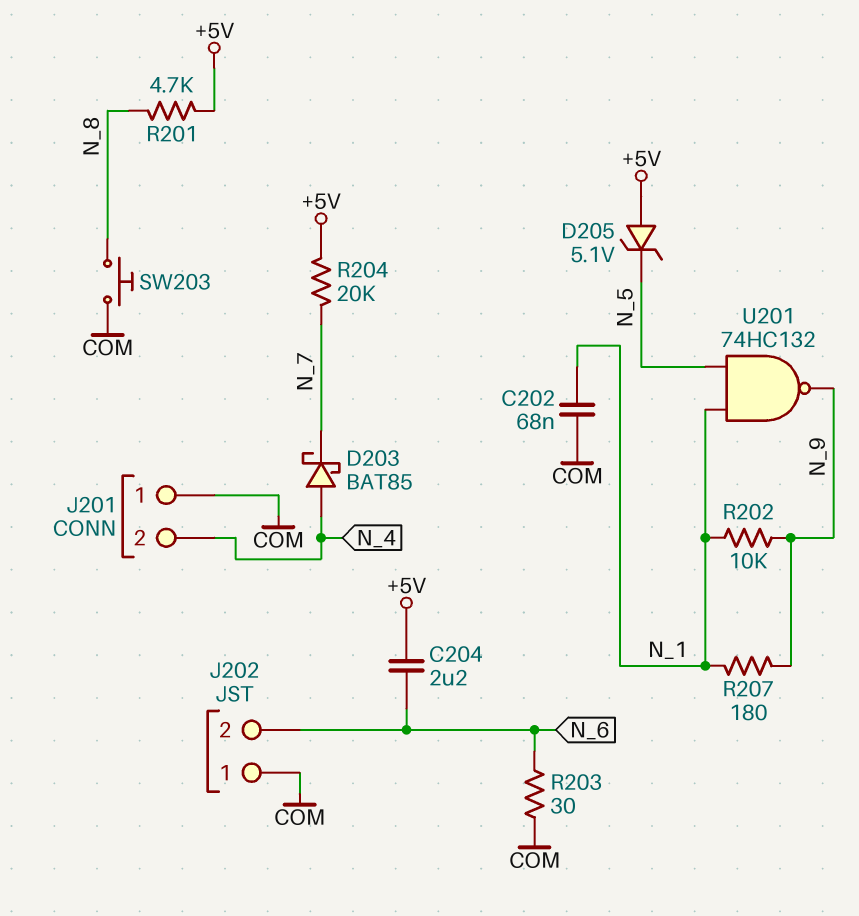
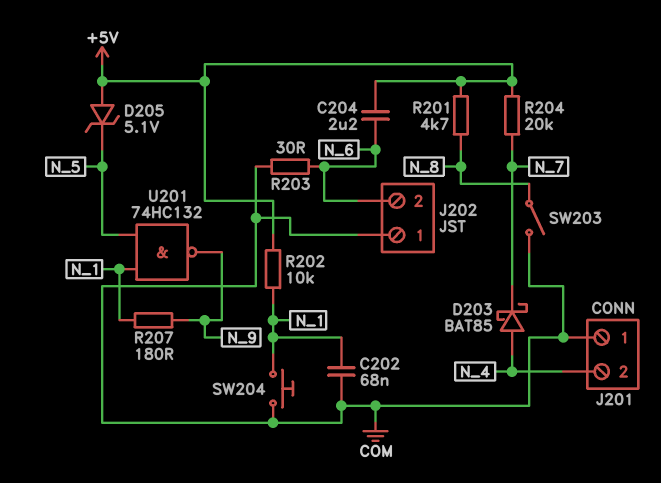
R202: 10k (N_1, N_9) -> 10k (+5V, N_1)
SW203: button (COM, N_8) -> switch (COM, N_8)
SW204: none -> button (COM, N_1)

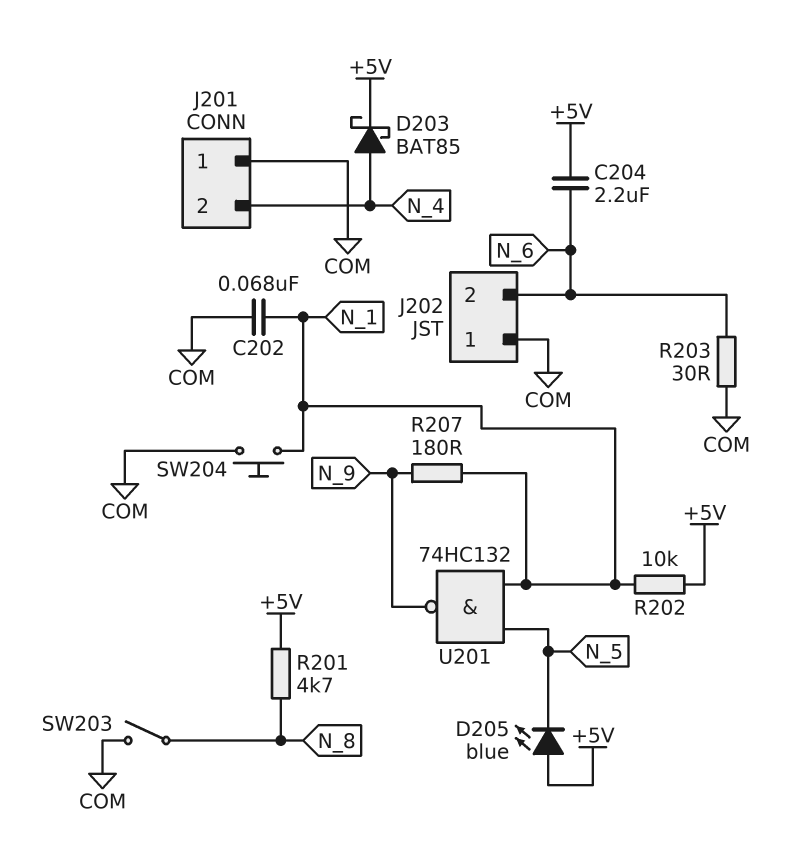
D203: schottky BAT85 (A N_4, K N_7) -> schottky BAT85 (A N_4, K +5V)
D205: zener 5.1V (A +5V, K N_5) -> LED blue (A +5V, K N_5)
R204: 20k (+5V, N_7) -> none

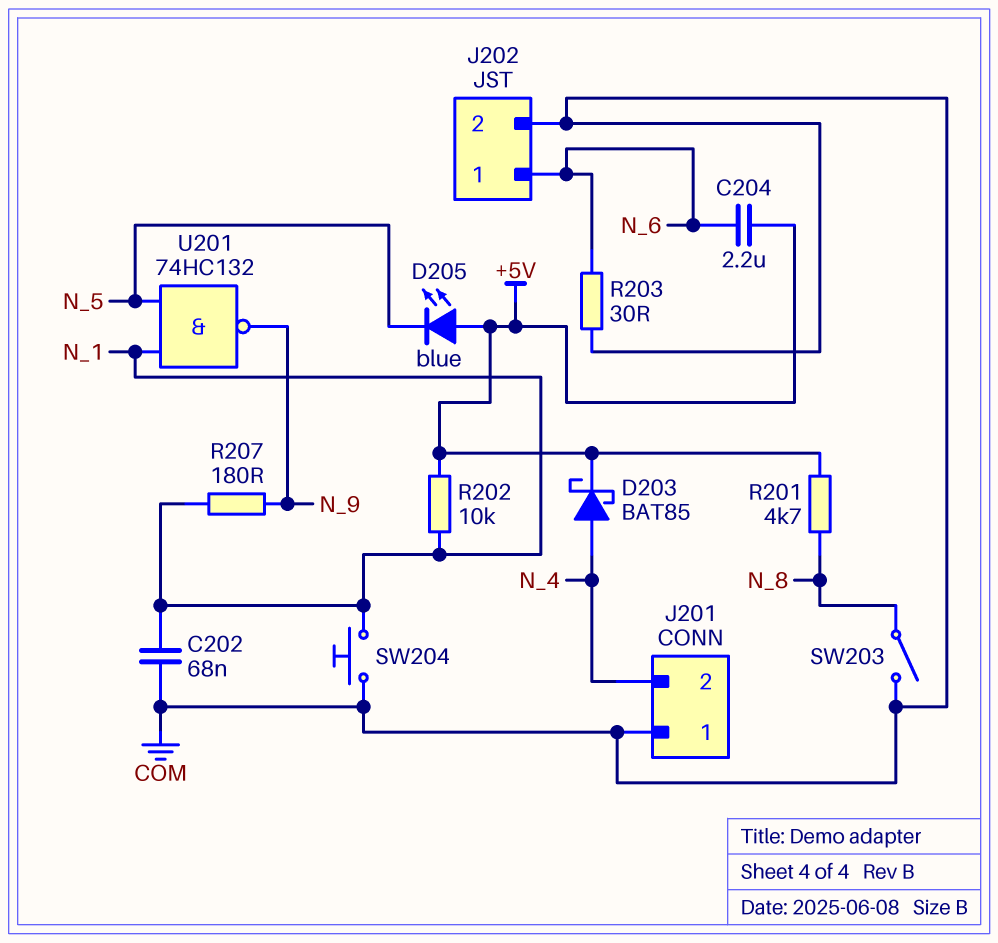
J202 pin 1: COM -> N_6
J202 pin 2: N_6 -> COM

